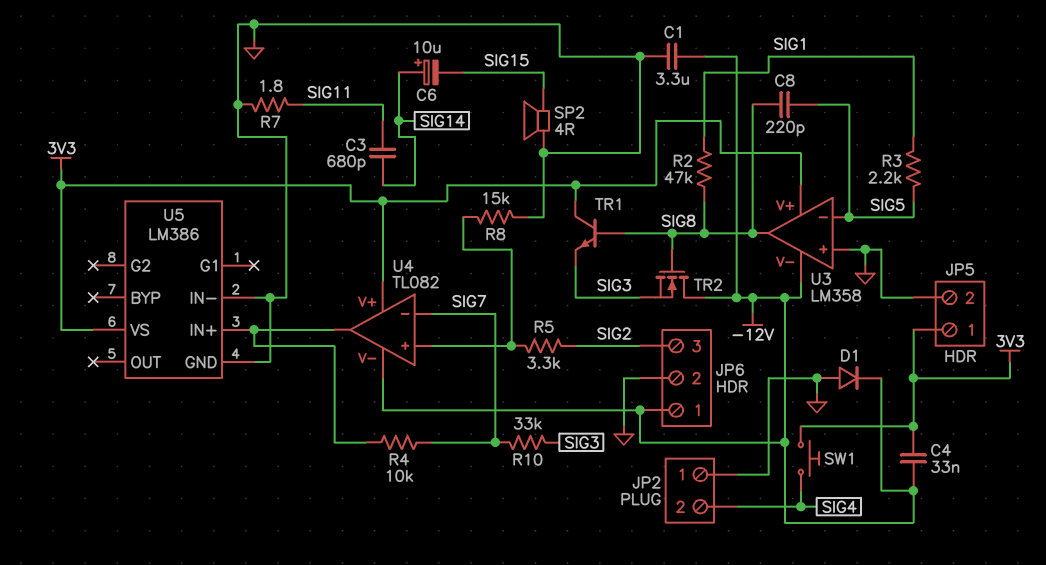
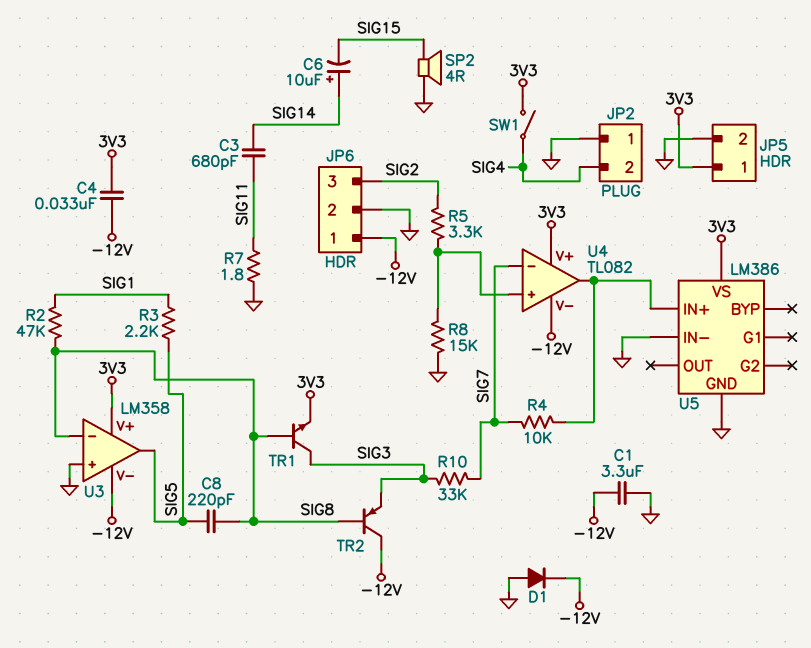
SW1: button (3V3, SIG4) -> switch (3V3, SIG4)
TR1: NPN (B SIG8, C 3V3, E SIG3) -> NPN (B SIG8, C SIG3, E 3V3)
TR2: NMOS (G SIG8, D -12V, S SIG3) -> PNP (B SIG8, C -12V, E SIG3)
U3 pin in-: SIG5 -> SIG8
U3 pin out: SIG8 -> SIG5

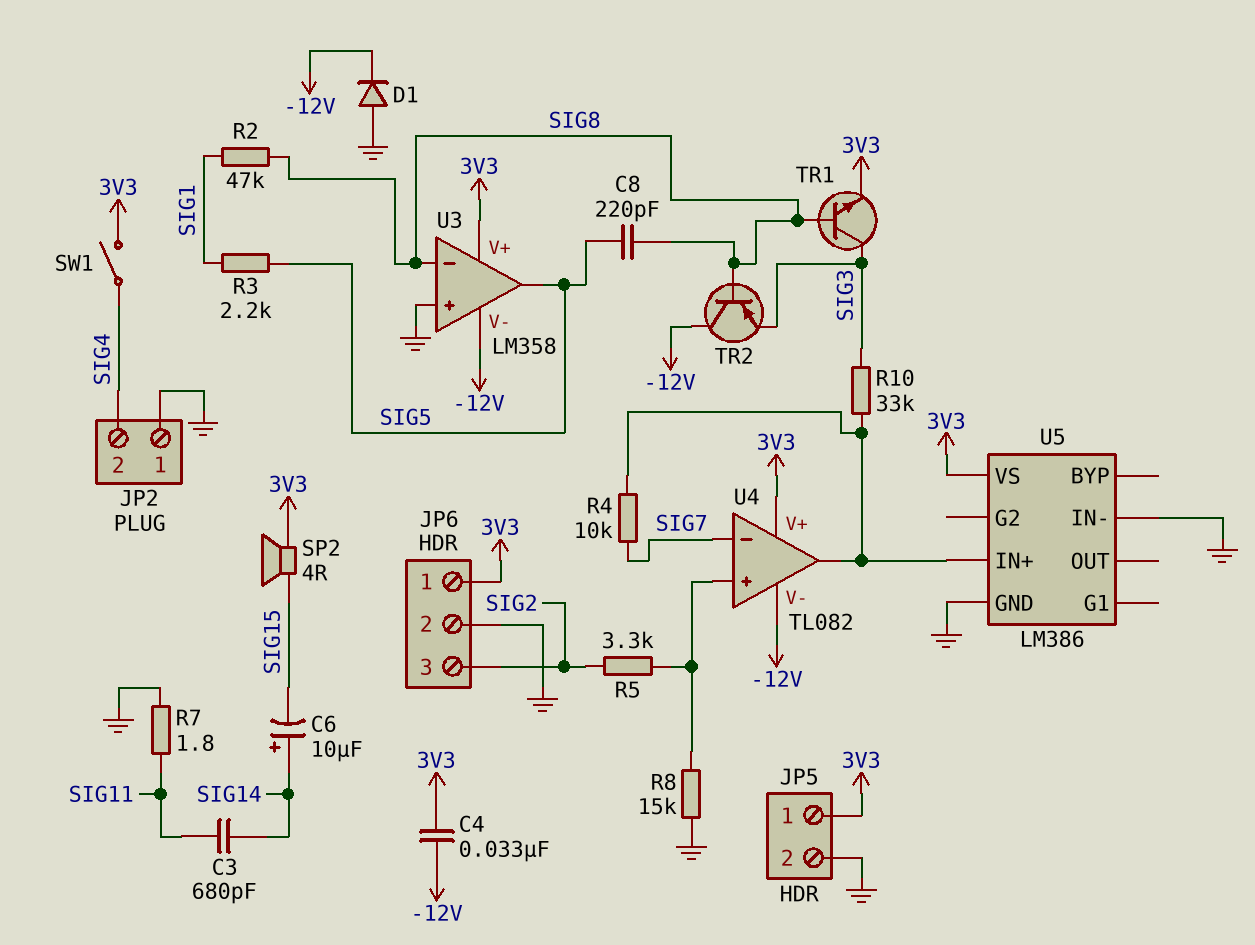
C1: 3.3uF (-12V, GND) -> none
JP6 pin 1: -12V -> 3V3
R10: 33k (SIG3, SIG7) -> 33k (SIG3, U4/out)
SP2: speaker 4R (GND, SIG15) -> speaker 4R (3V3, SIG15)

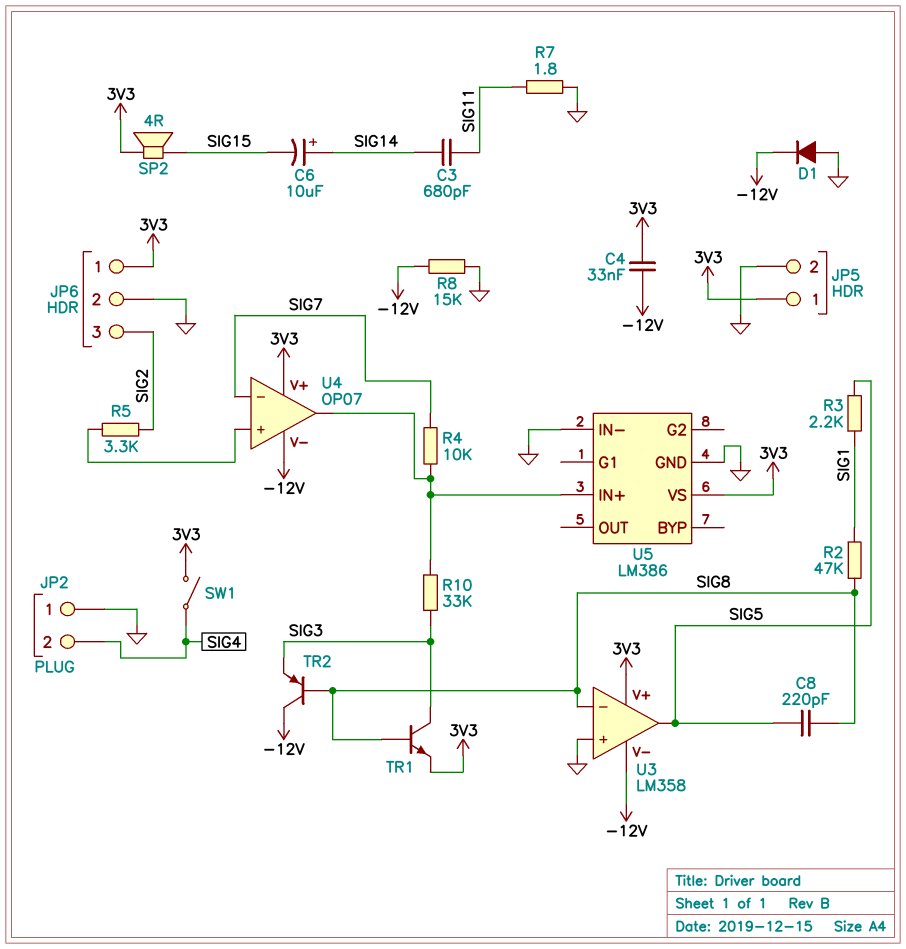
R8: 15k (GND, U4/in+) -> 15k (-12V, GND)
U4: TL082 -> OP07

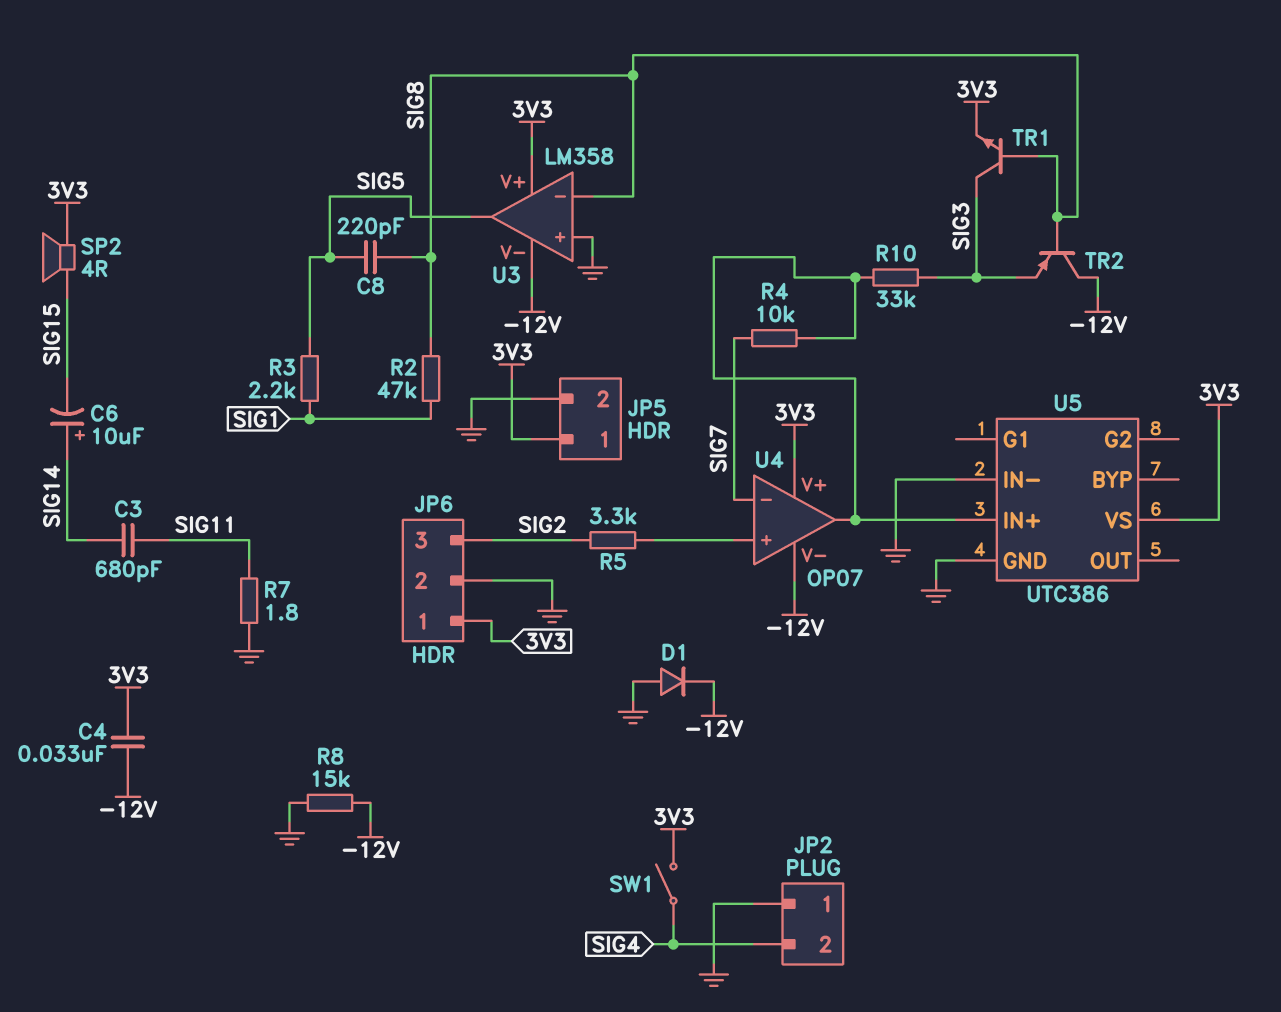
U5: LM386 -> UTC386

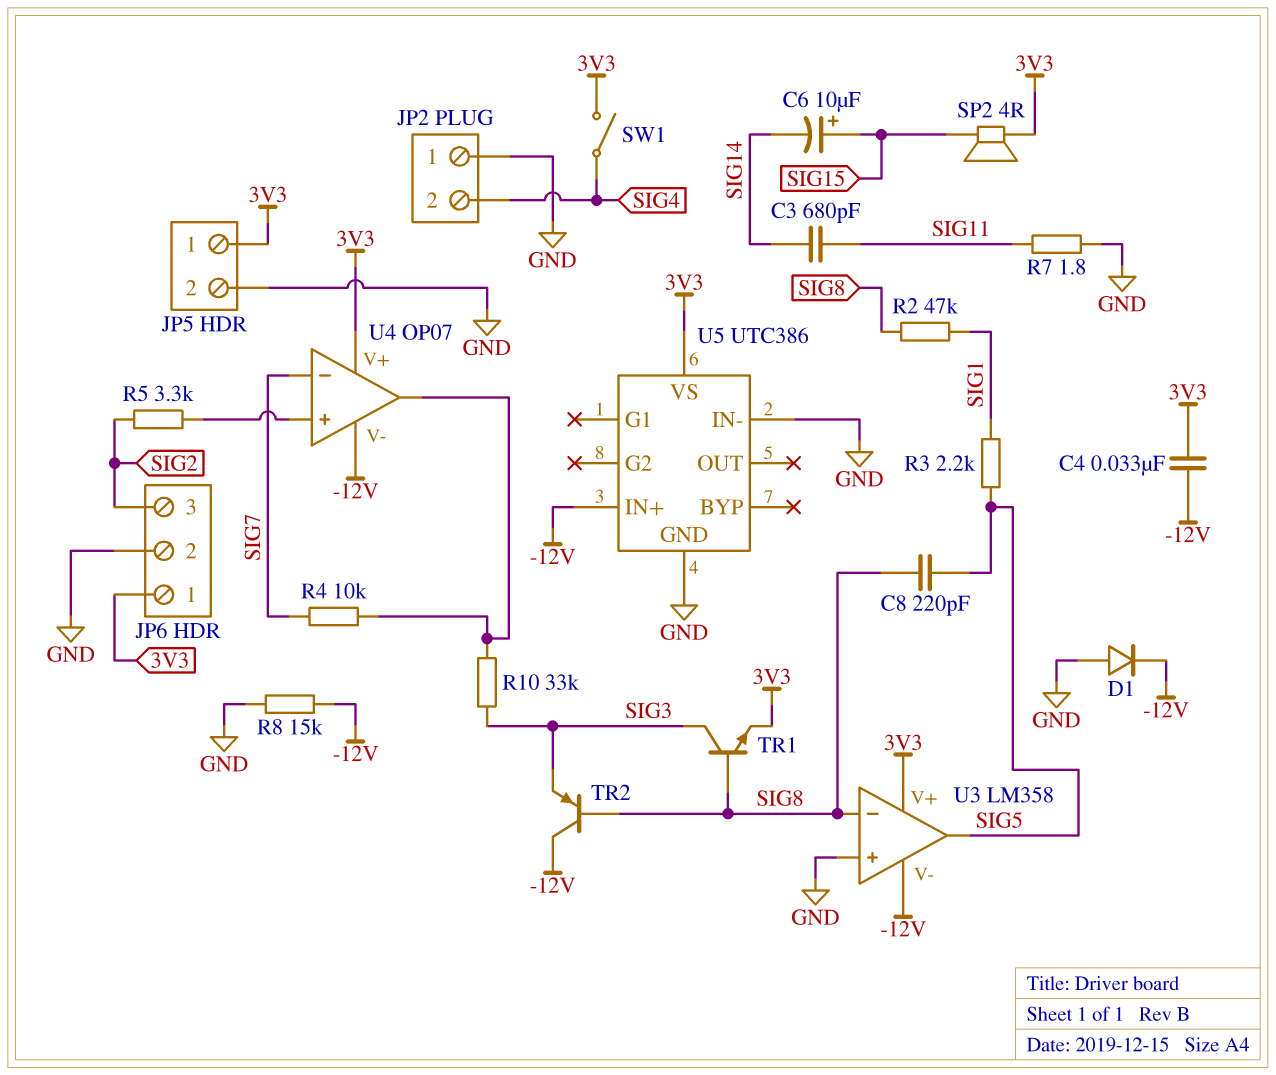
C6: 10uF (plus SIG14, minus SIG15) -> 10uF (plus SIG15, minus SIG14)
U5 pin IN+: U4/out -> -12V

